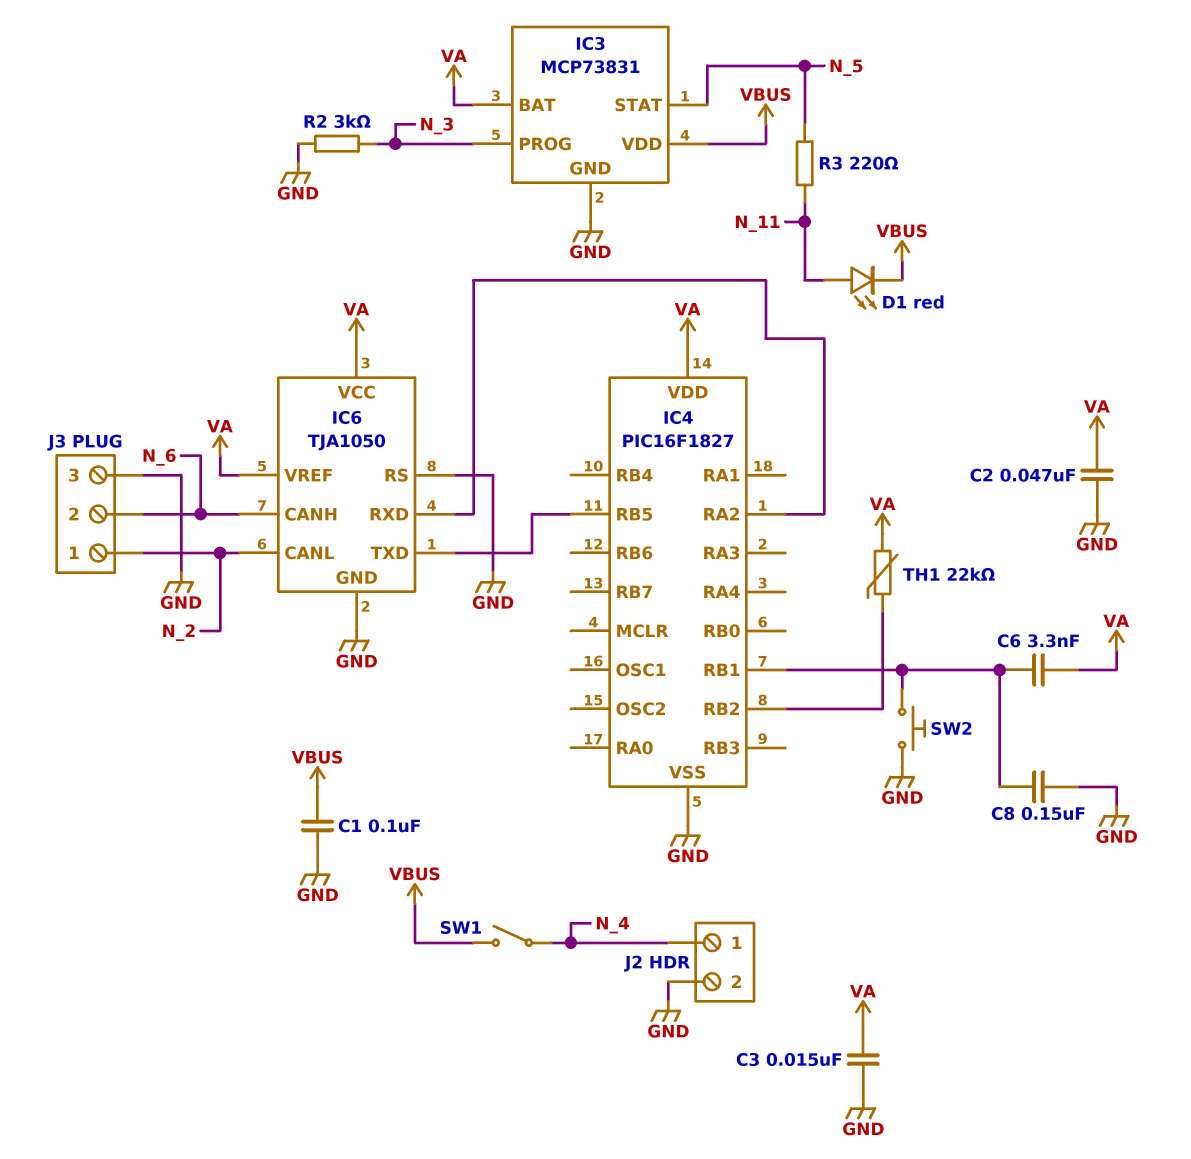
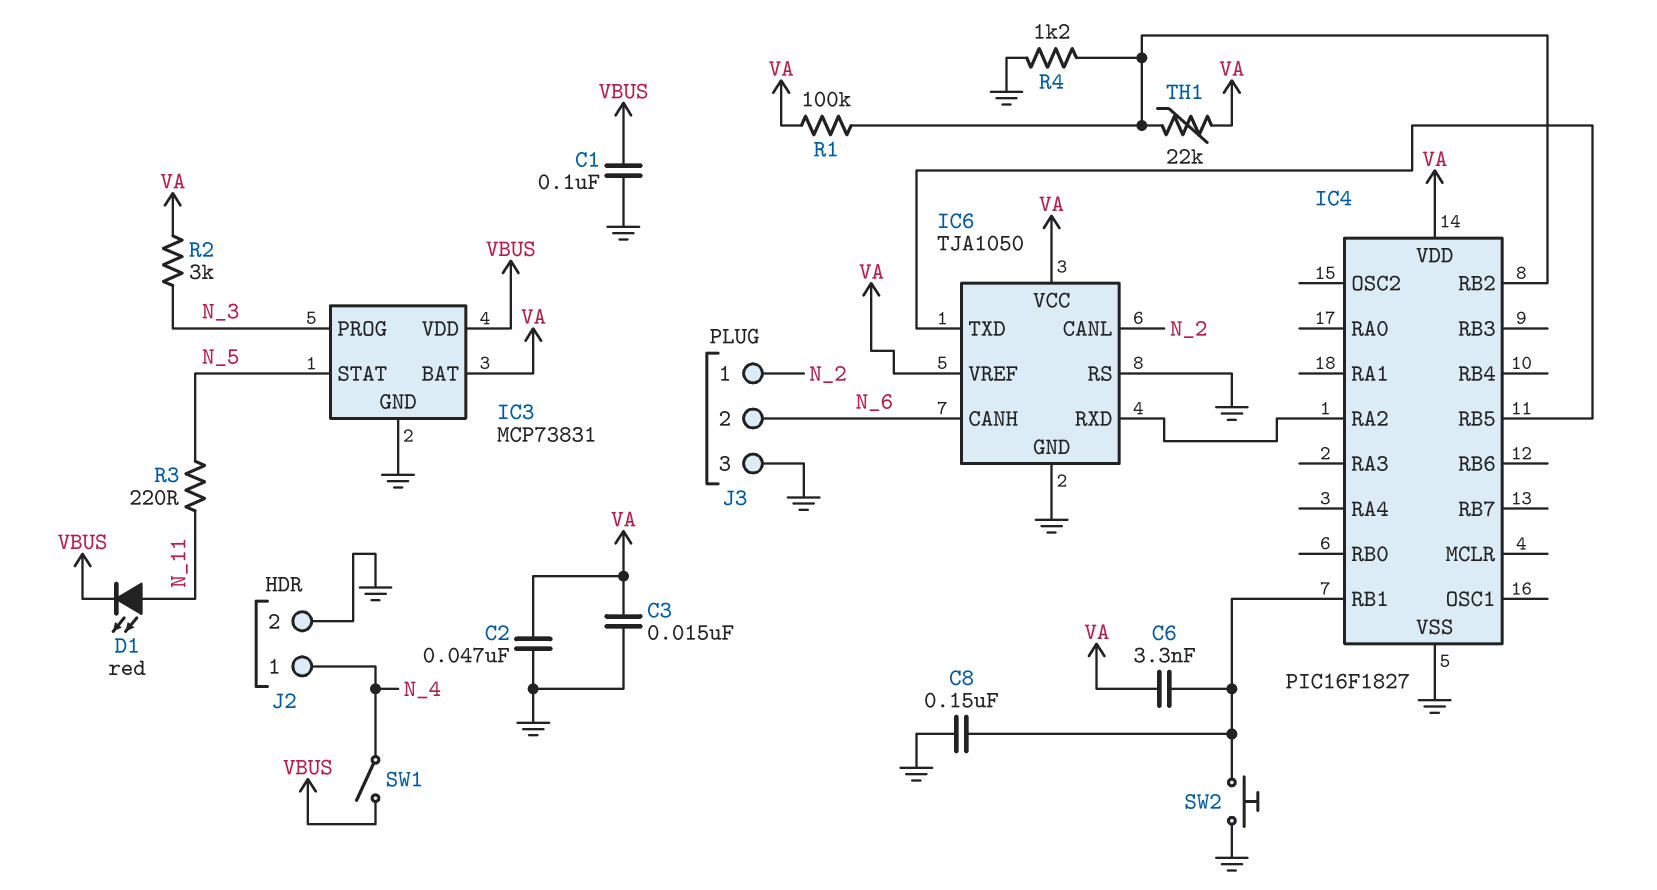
R1: none -> 100k (IC4/RB2, VA)
R2: 3k (GND, N_3) -> 3k (N_3, VA)
R4: none -> 1.2k (GND, IC4/RB2)

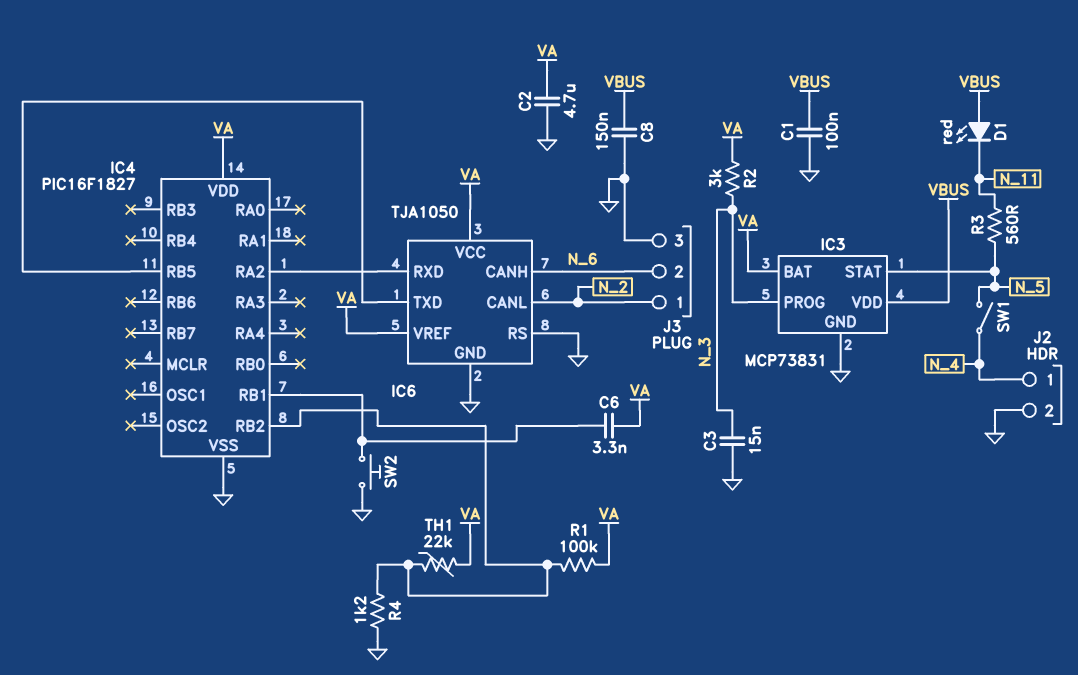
C2: 47nF (GND, VA) -> 4.7uF (GND, VA)
C3: 15nF (GND, VA) -> 15nF (GND, N_3)
C8: 150nF (GND, IC4/RB1) -> 150nF (GND, VBUS)
D1: LED red (A N_11, K VBUS) -> LED red (A VBUS, K N_11)
R3: 220 (N_5, N_11) -> 560 (N_5, N_11)
SW1: switch (N_4, VBUS) -> switch (N_4, N_5)

